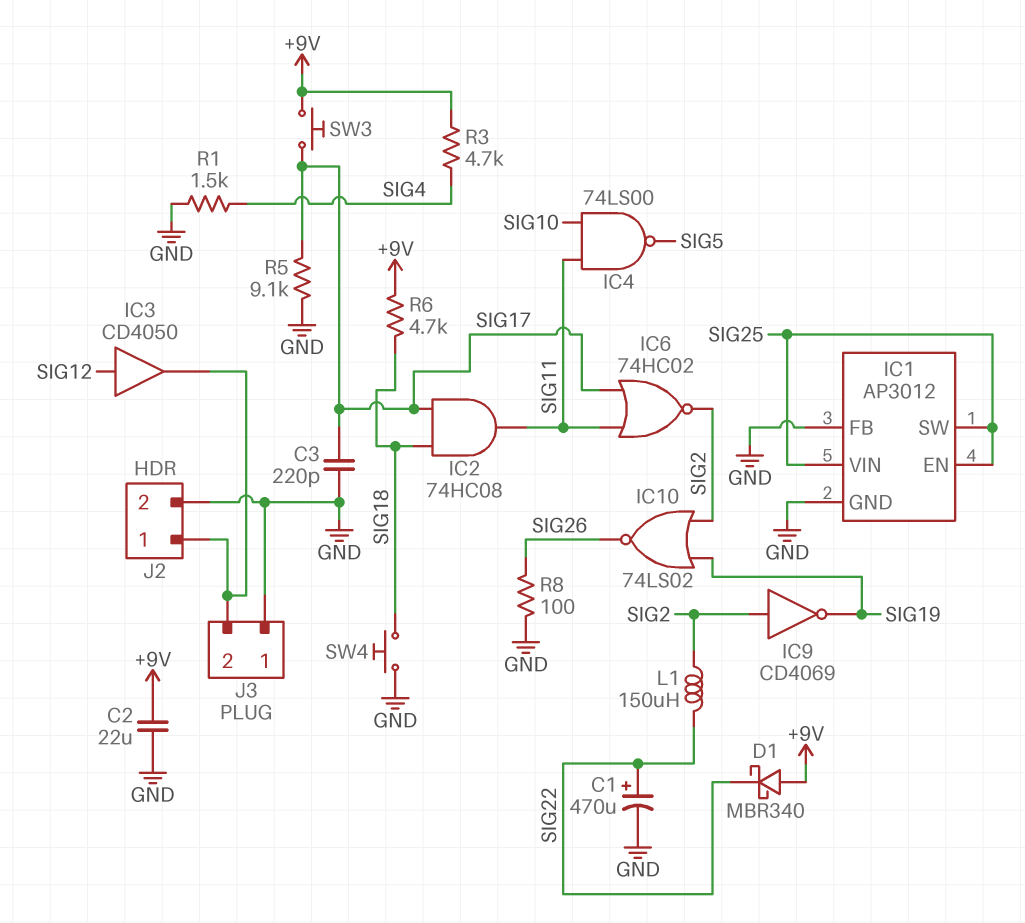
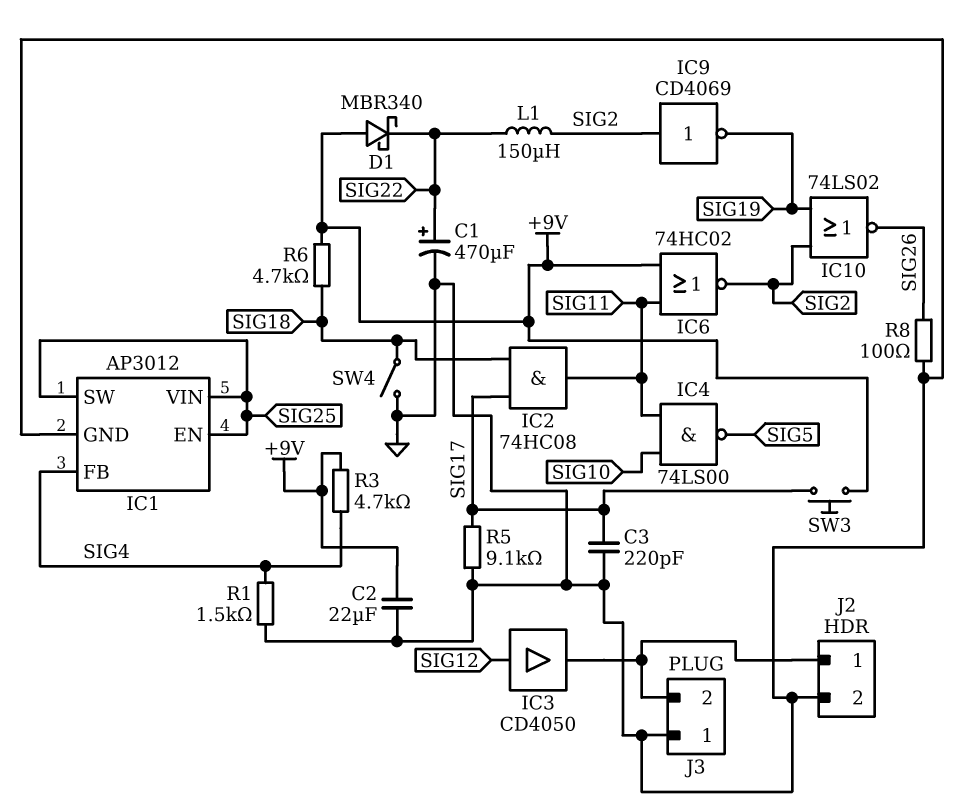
IC1 pin FB: GND -> SIG4
IC6: NOR 74HC02 (in SIG11, in SIG17, out SIG2) -> NOR 74HC02 (in +9V, in SIG11, out SIG2)
SW4: button (GND, SIG18) -> switch (GND, SIG18)

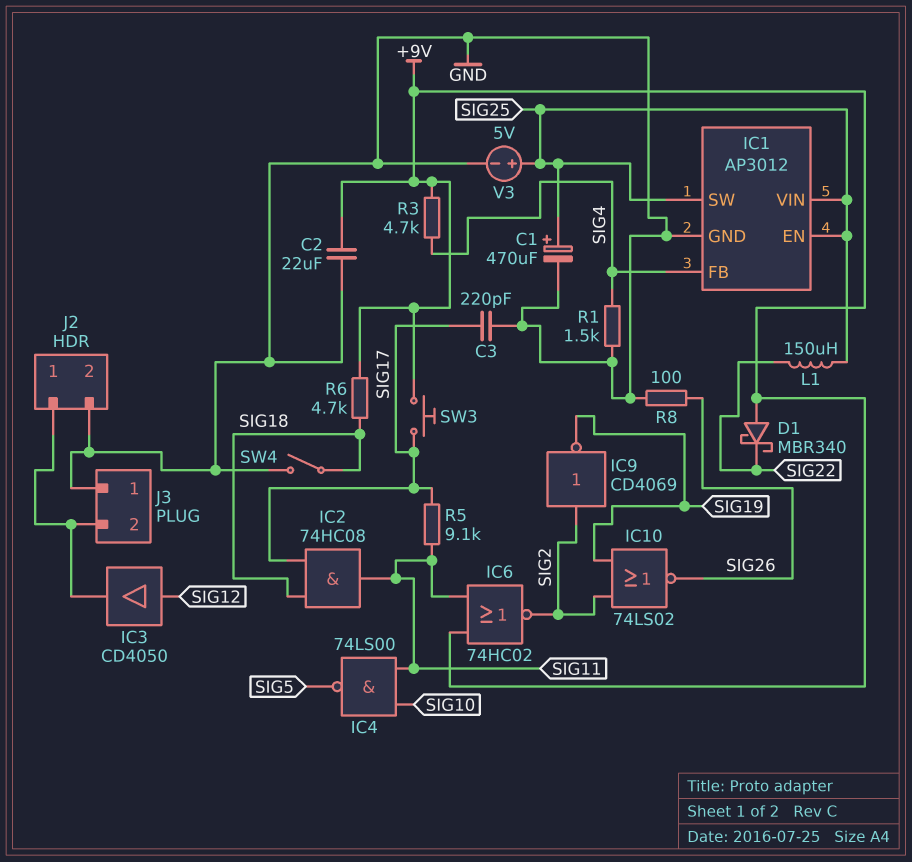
C1: 470uF (plus SIG22, minus GND) -> 470uF (plus SIG25, minus GND)
L1: 150uH (SIG2, SIG22) -> 150uH (SIG22, SIG25)
R5: 9.1k (GND, SIG17) -> 9.1k (SIG11, SIG17)
V3: none -> 5V (plus SIG25, minus GND)

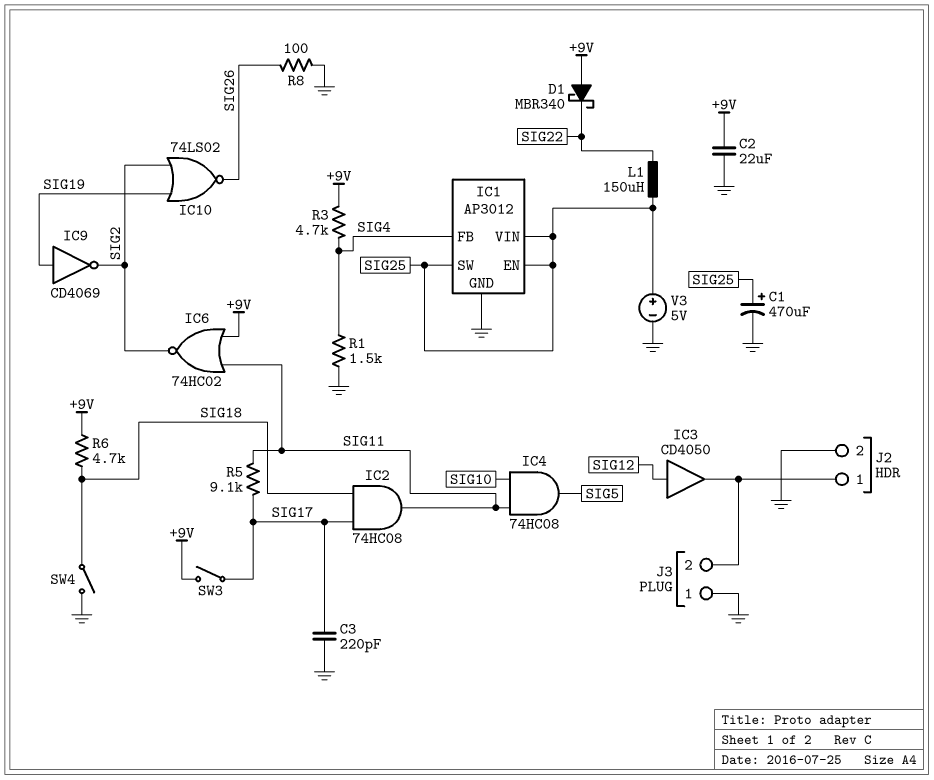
IC4: NAND 74LS00 (in SIG10, in SIG11, out SIG5) -> AND 74HC08 (in SIG10, in SIG11, out SIG5)
IC9: NOT CD4069 (in SIG2, out SIG19) -> NOT CD4069 (in SIG19, out SIG2)
SW3: button (+9V, SIG17) -> switch (+9V, SIG17)

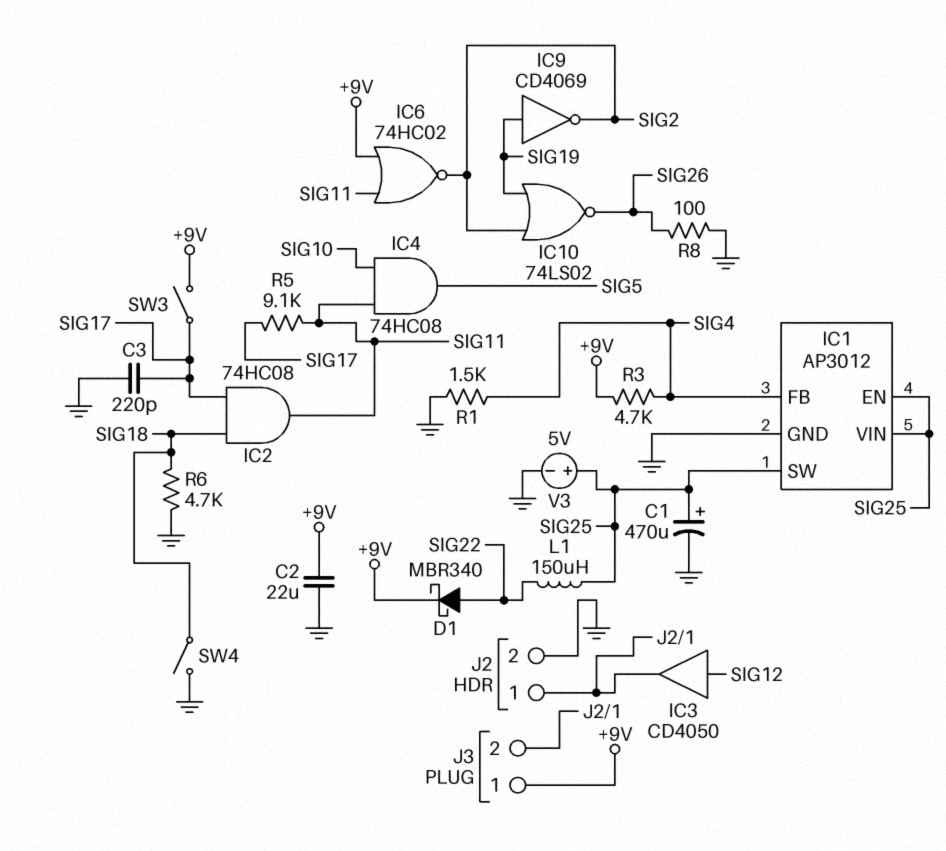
D1: schottky MBR340 (A +9V, K SIG22) -> schottky MBR340 (A SIG22, K +9V)
J3 pin 1: GND -> +9V
R6: 4.7k (+9V, SIG18) -> 4.7k (GND, SIG18)

